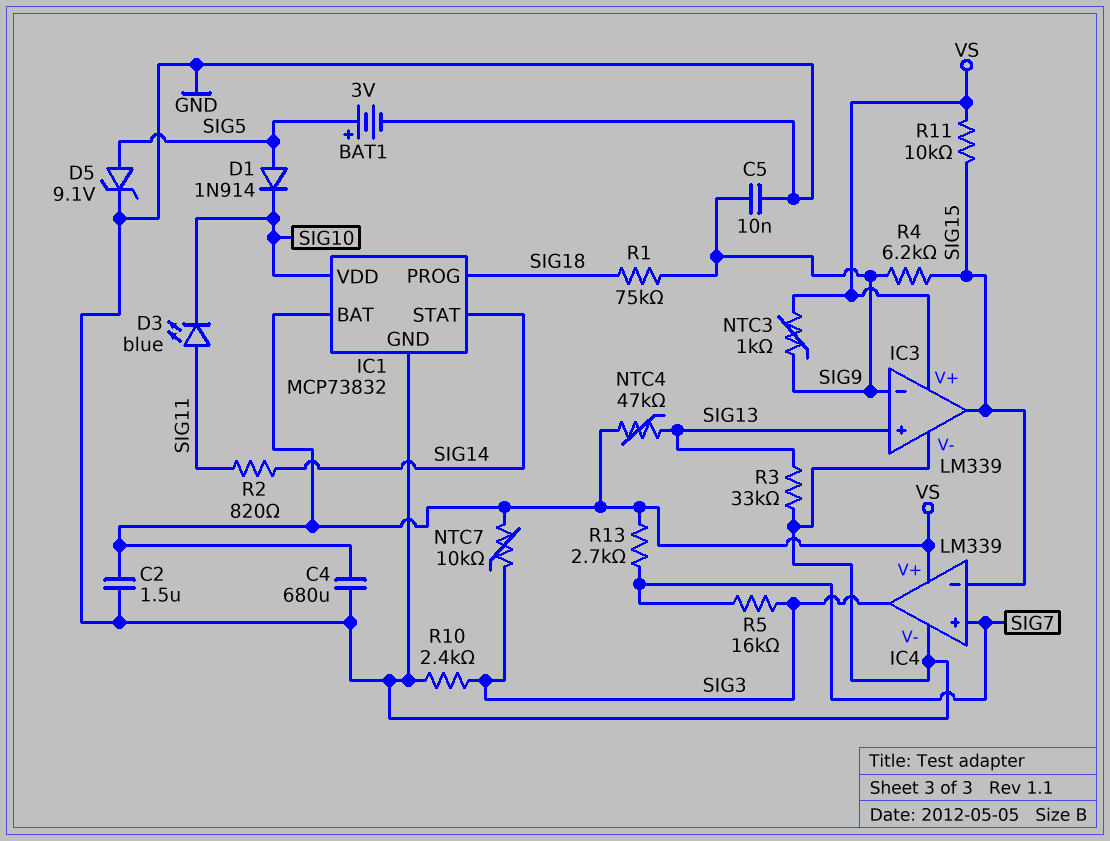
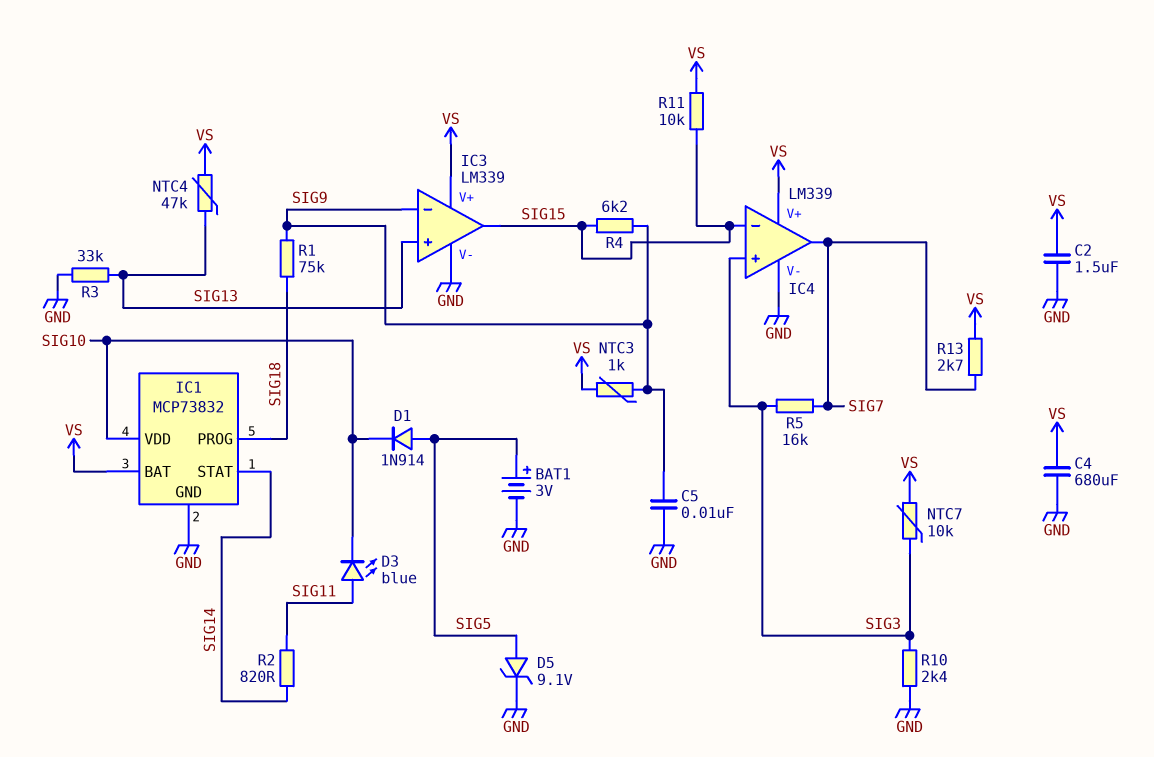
IC4 pin in+: SIG7 -> SIG3
IC4 pin out: SIG3 -> SIG7

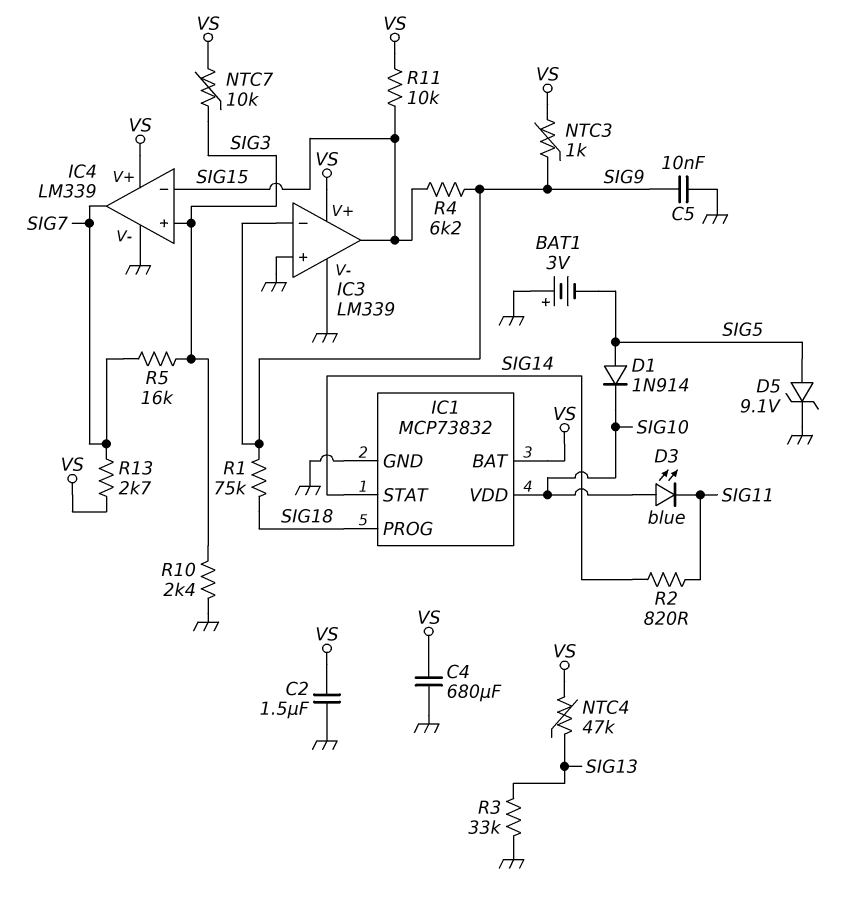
BAT1: 3V (plus SIG5, minus GND) -> 3V (plus GND, minus SIG5)
D3: LED blue (A SIG11, K SIG10) -> LED blue (A SIG10, K SIG11)
IC3 pin in+: SIG13 -> GND

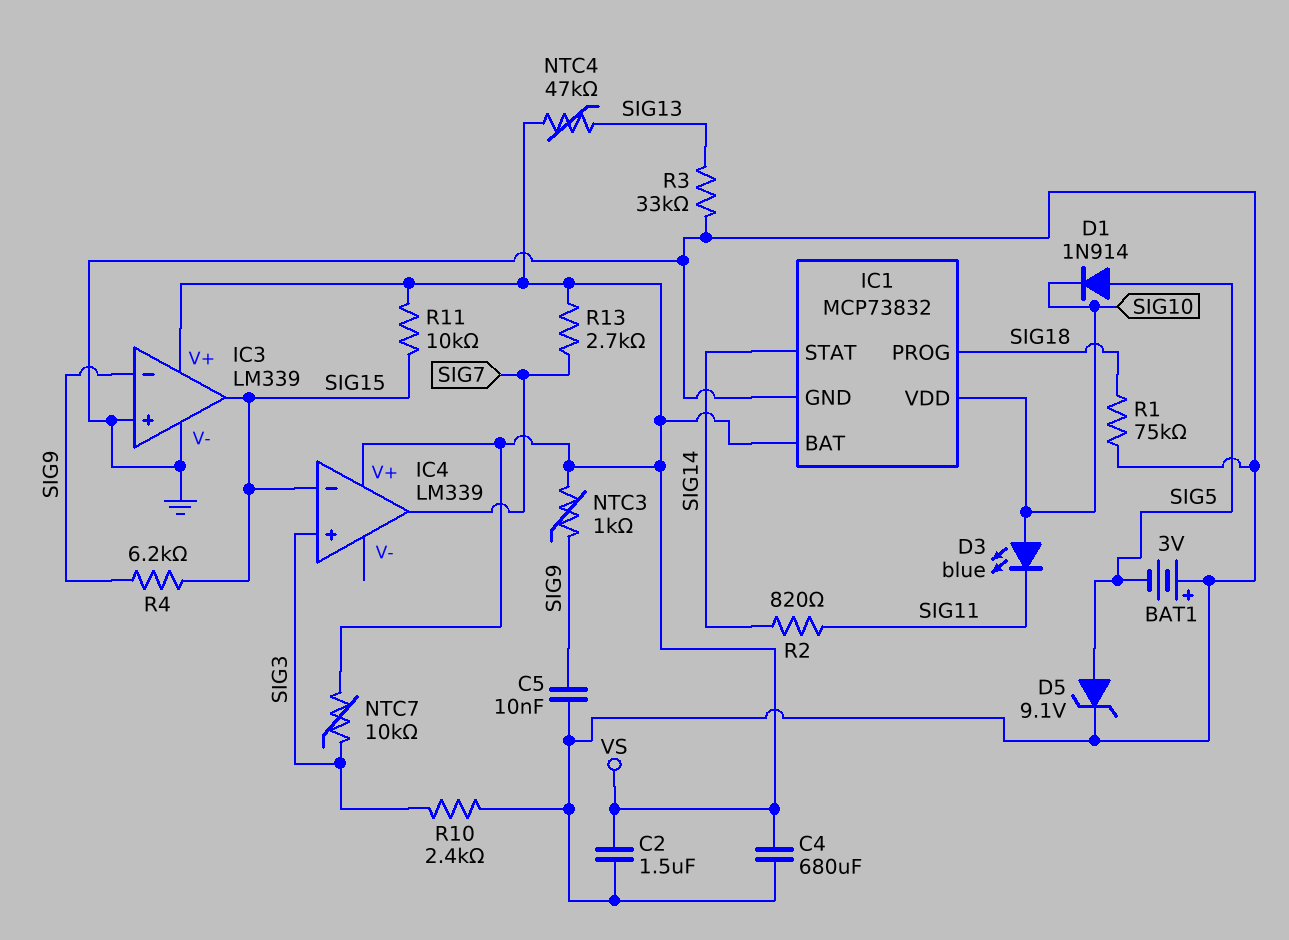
IC4 pin V-: GND -> none
R1: 75k (SIG9, SIG18) -> 75k (GND, SIG18)
R5: 16k (SIG3, SIG7) -> none

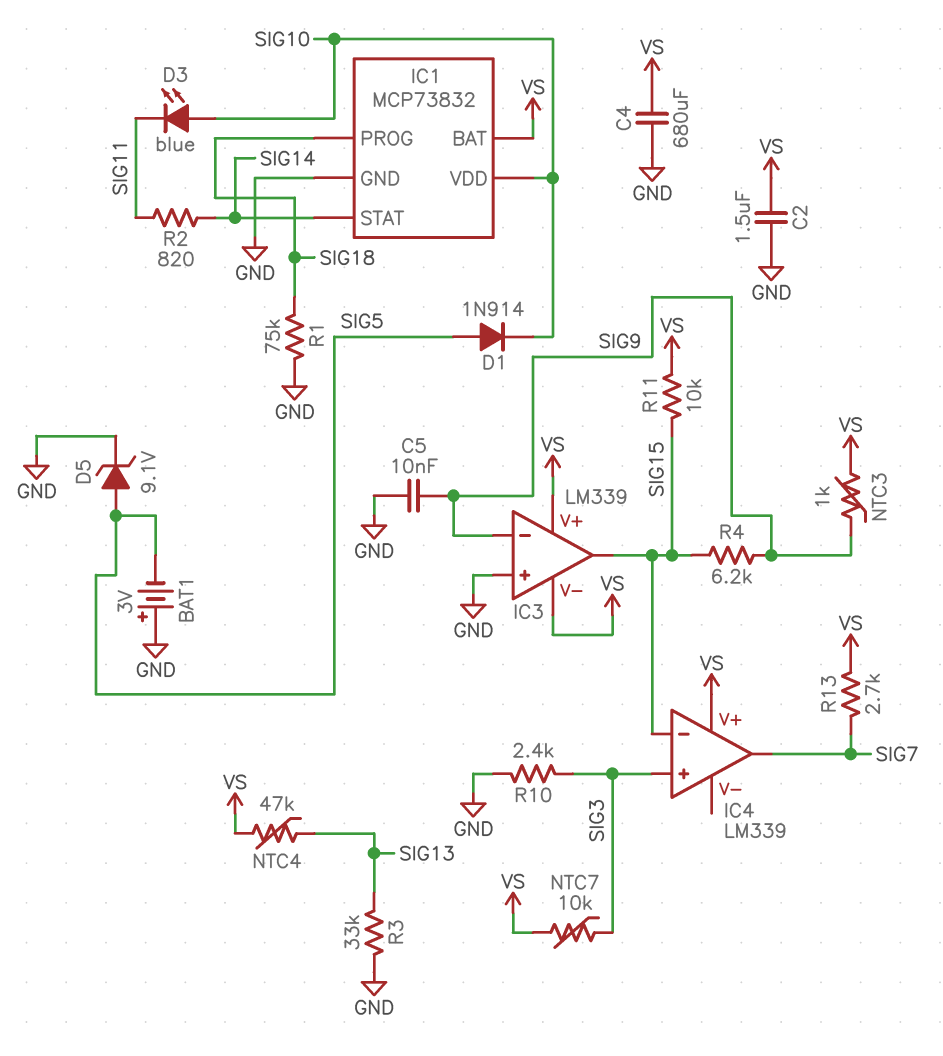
IC3 pin V-: GND -> VS

